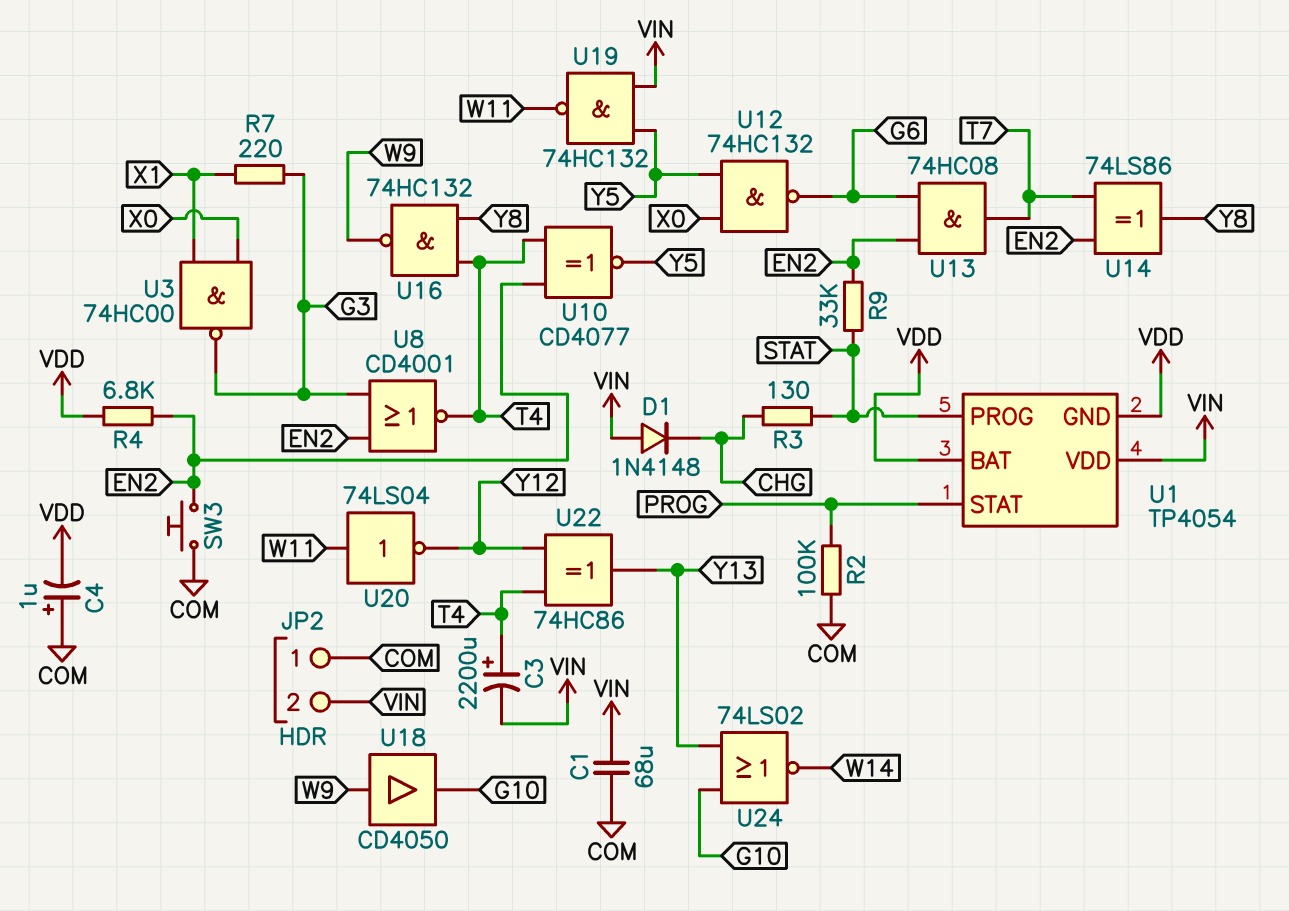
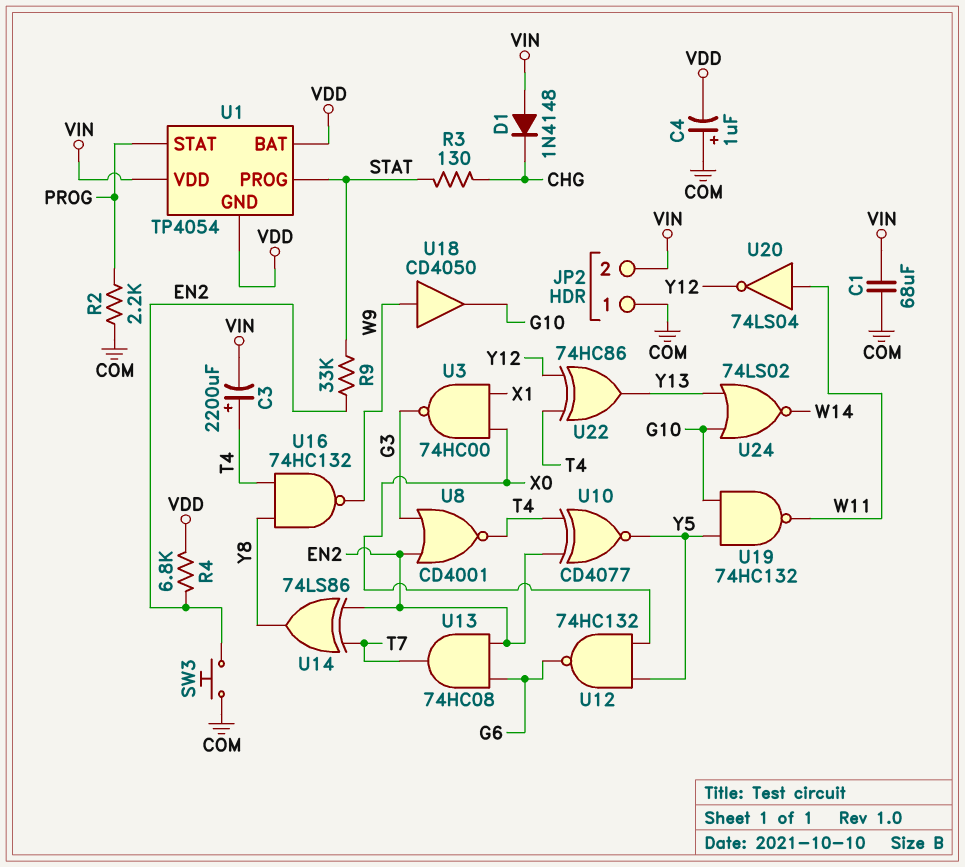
R2: 100k (COM, PROG) -> 2.2k (COM, PROG)
R7: 220 (G3, X1) -> none
U19: NAND 74HC132 (in VIN, in Y5, out W11) -> NAND 74HC132 (in G10, in Y5, out W11)

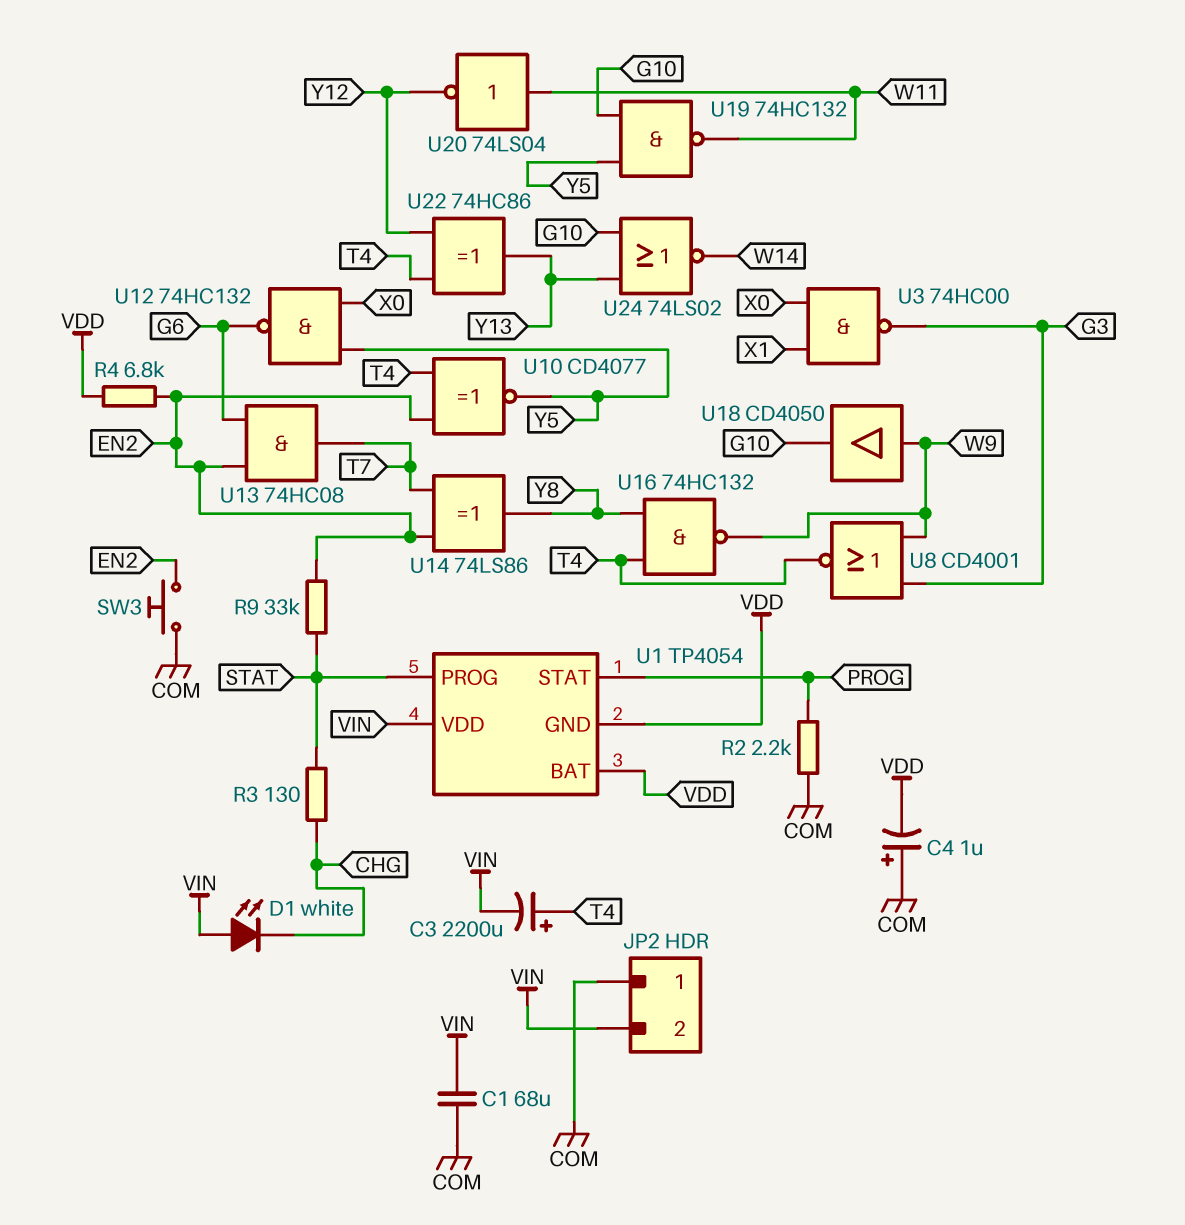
D1: diode 1N4148 (A VIN, K CHG) -> LED white (A VIN, K CHG)
U8: NOR CD4001 (in EN2, in G3, out T4) -> NOR CD4001 (in G3, in W9, out T4)

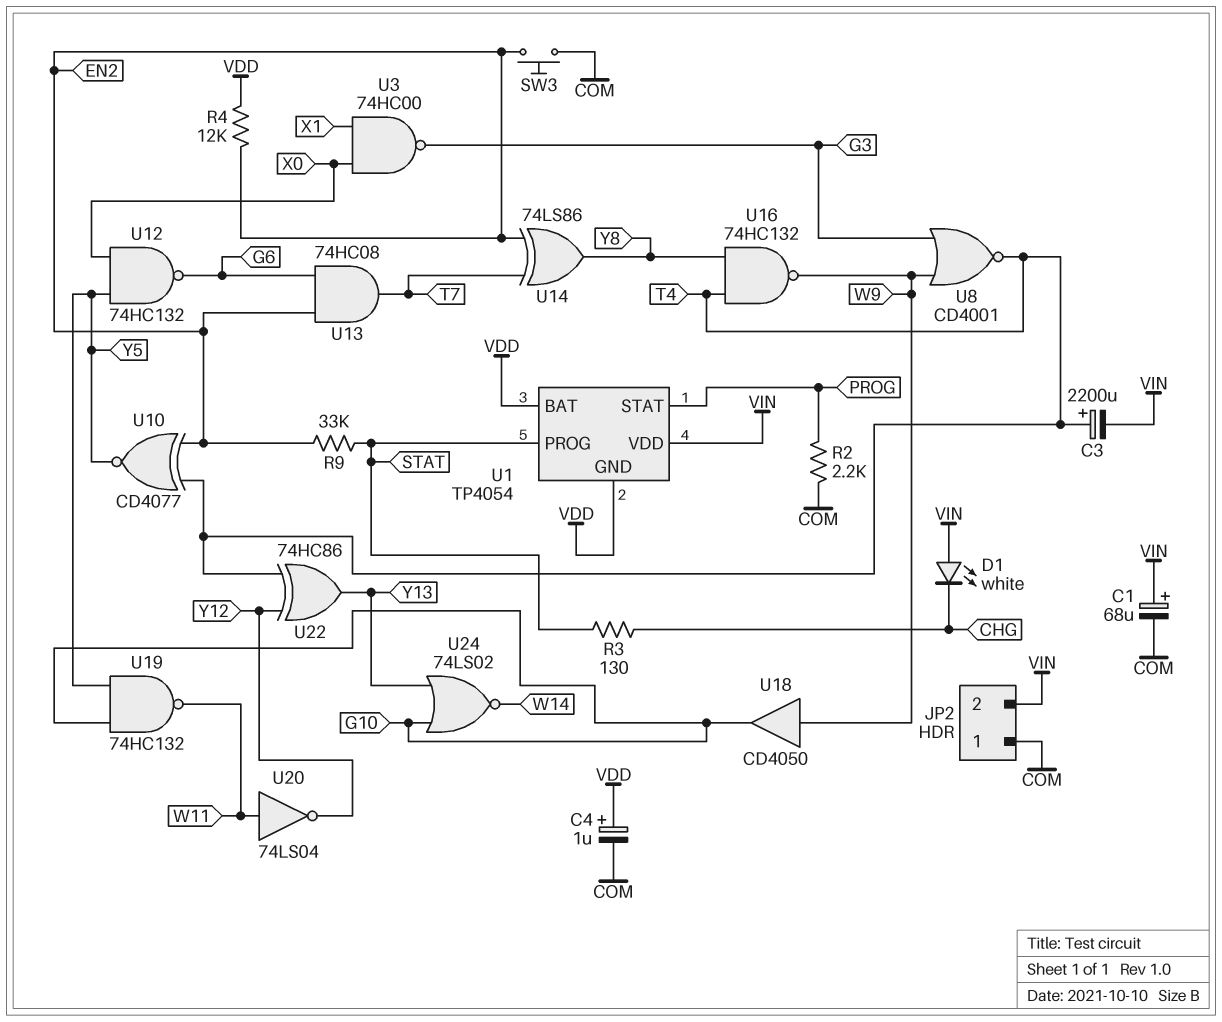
C1: 68uF (COM, VIN) -> 68uF (plus VIN, minus COM)
C4: 1uF (plus COM, minus VDD) -> 1uF (plus VDD, minus COM)
R4: 6.8k (EN2, VDD) -> 12k (EN2, VDD)

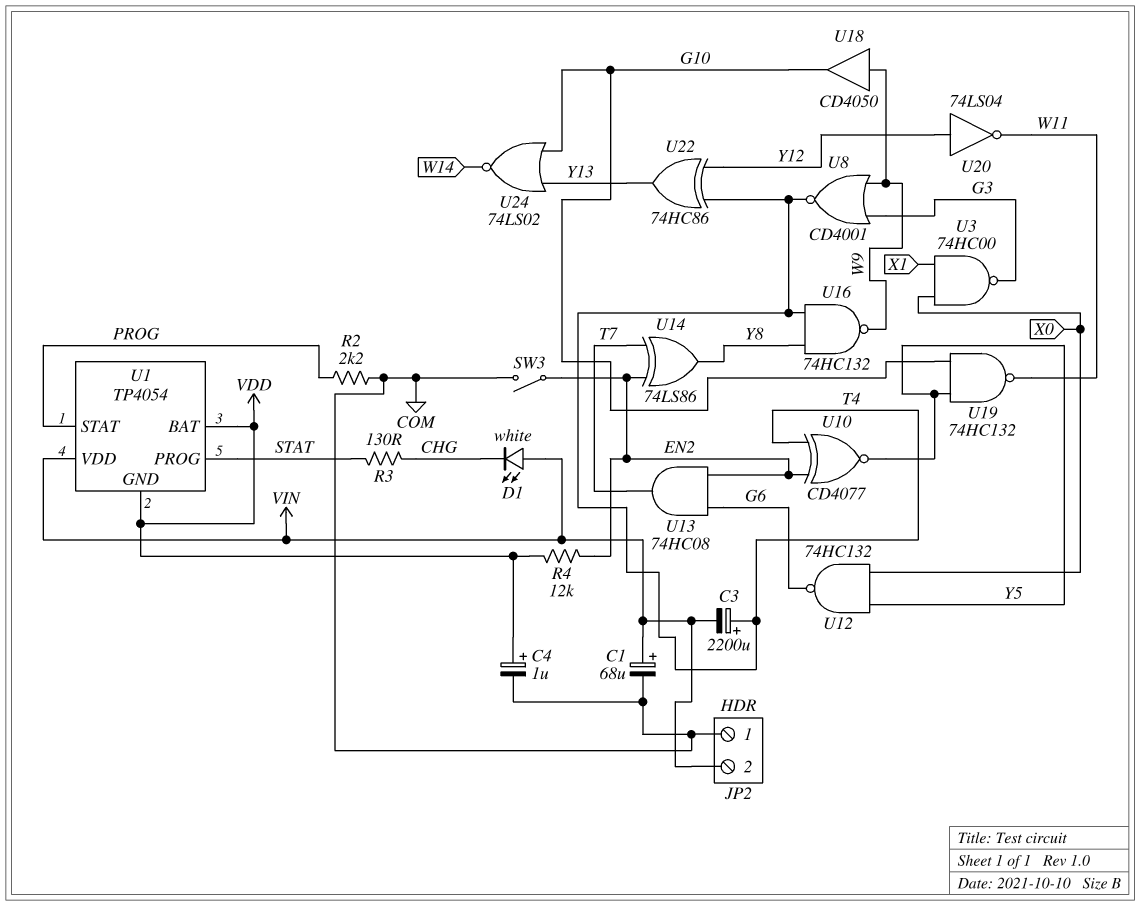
R9: 33k (EN2, STAT) -> none
SW3: button (COM, EN2) -> switch (COM, EN2)
U20: NOT 74LS04 (in W11, out Y12) -> NOT 74LS04 (in Y12, out W11)

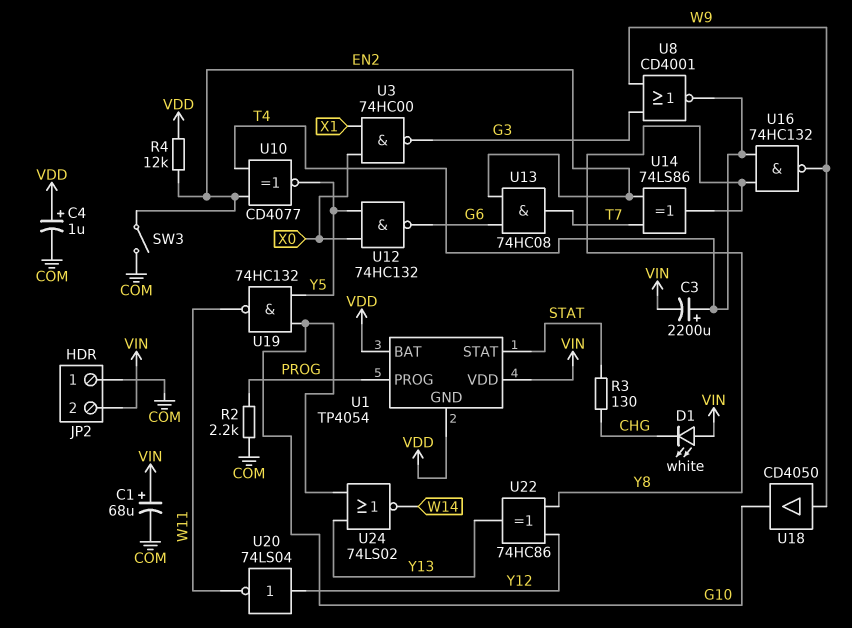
U1 pin PROG: STAT -> PROG
U1 pin STAT: PROG -> STAT
U22: XOR 74HC86 (in T4, in Y12, out Y13) -> XOR 74HC86 (in Y8, in Y12, out Y13)

